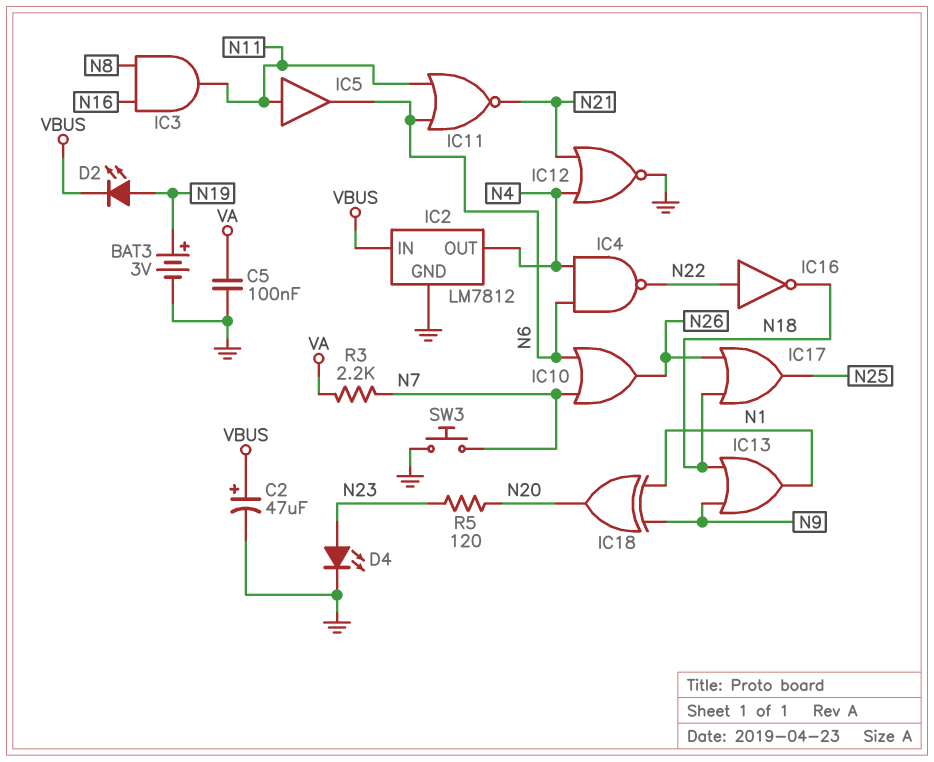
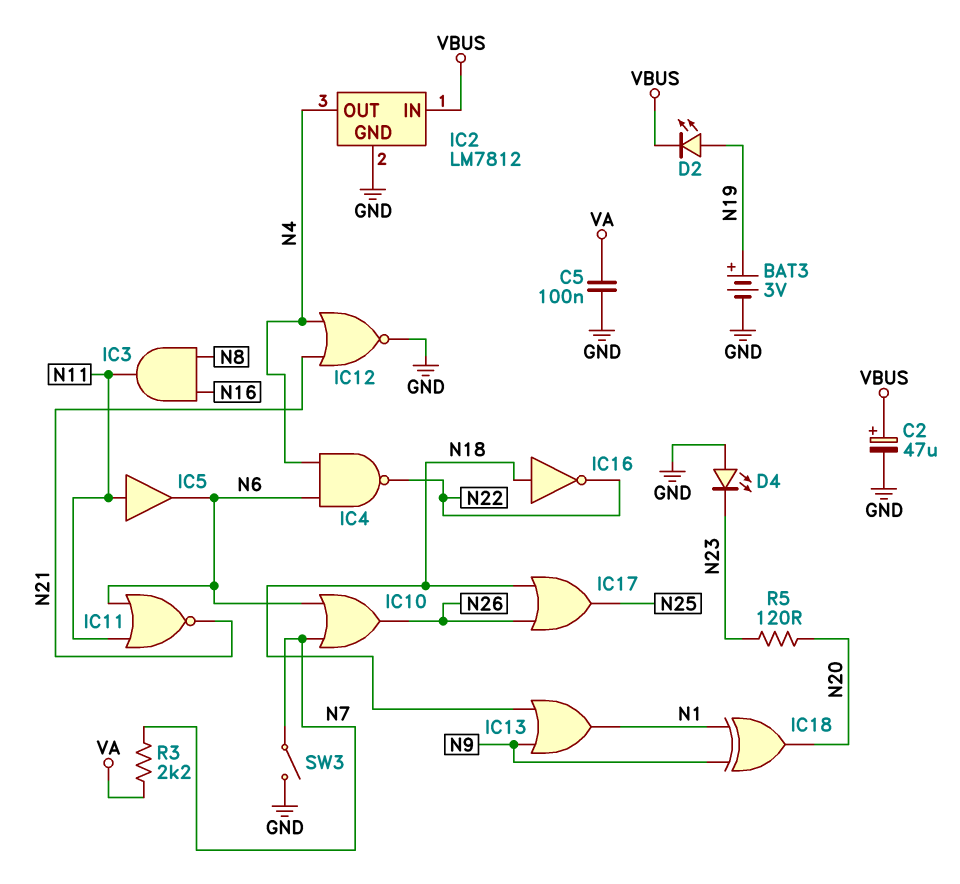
D4: LED (A N23, K GND) -> LED (A GND, K N23)
IC16: NOT (in N22, out N18) -> NOT (in N18, out N22)
SW3: button (GND, N7) -> switch (GND, N7)

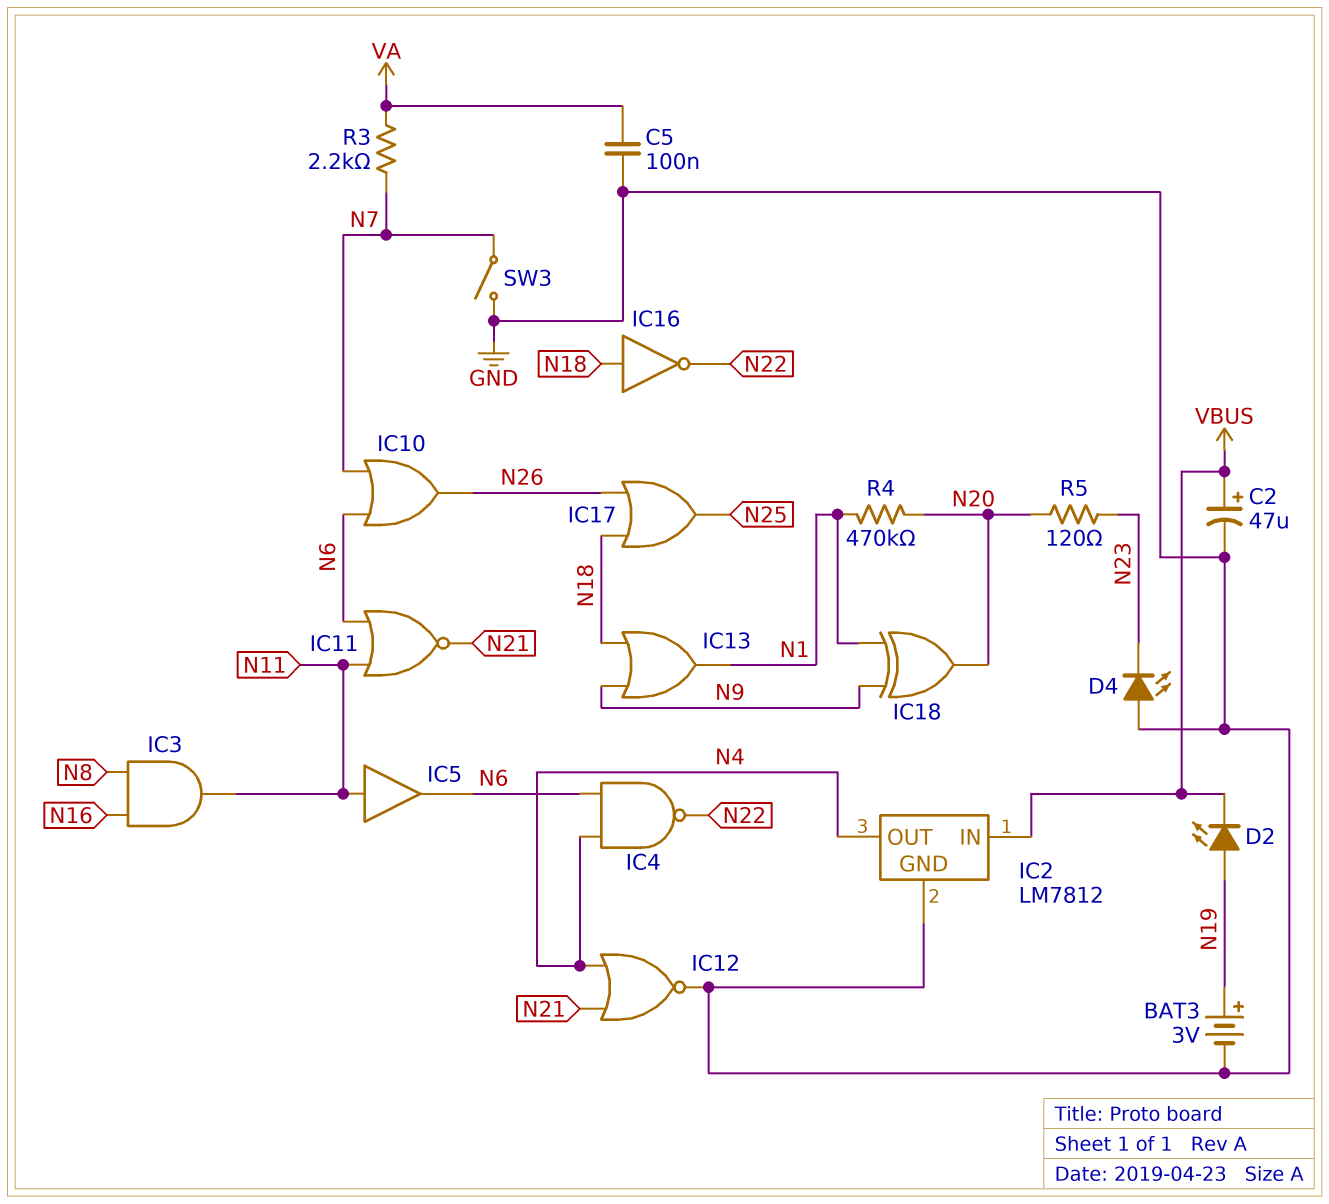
R4: none -> 470k (N1, N20)

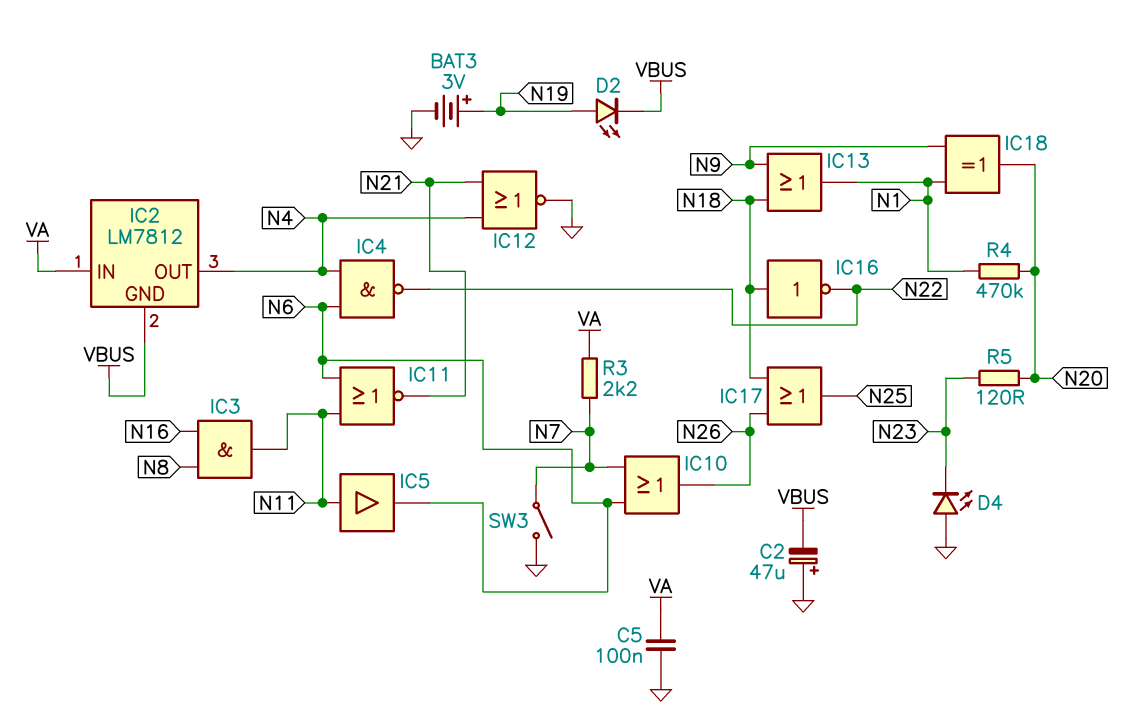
C2: 47uF (plus VBUS, minus GND) -> 47uF (plus GND, minus VBUS)
IC2 pin GND: GND -> VBUS
IC2 pin IN: VBUS -> VA

